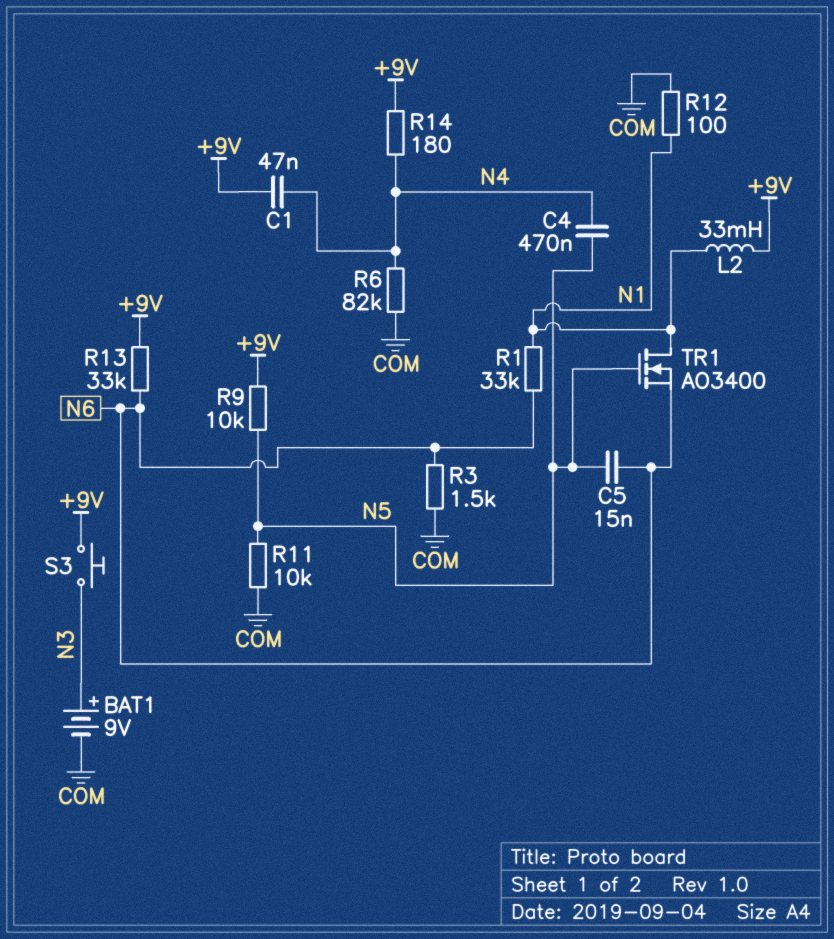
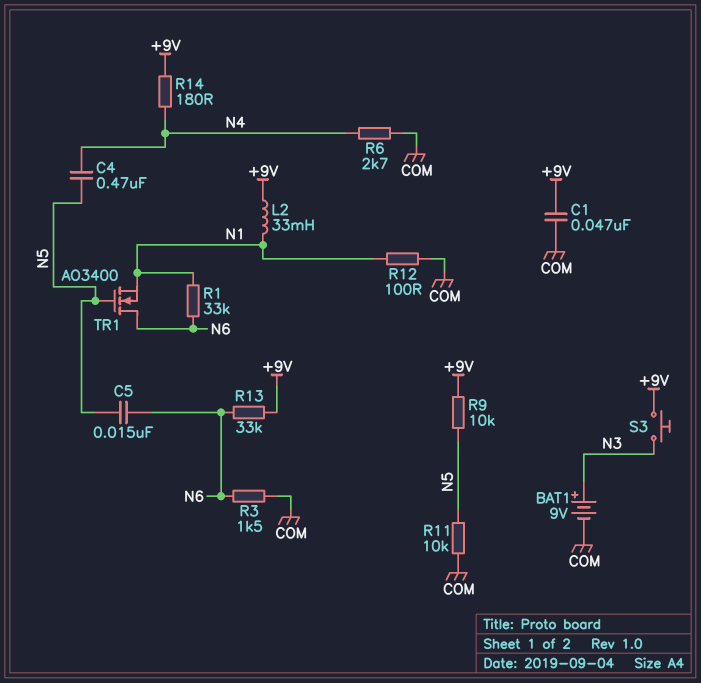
C1: 47nF (+9V, N4) -> 47nF (+9V, COM)
R6: 82k (COM, N4) -> 2.7k (COM, N4)
TR1: NMOS AO3400 (G N5, D N1, S N6) -> NMOS AO3400 (G N5, D N6, S N1)

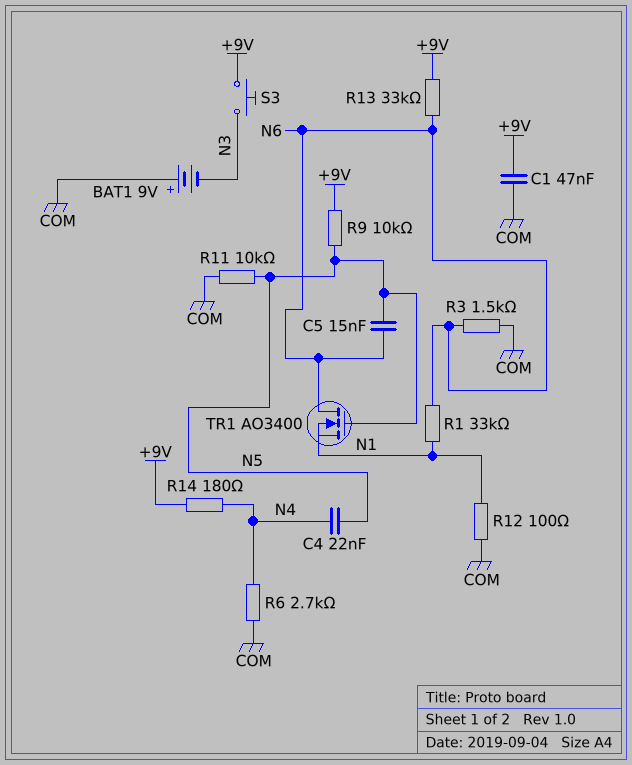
BAT1: 9V (plus N3, minus COM) -> 9V (plus COM, minus N3)
C4: 470nF (N4, N5) -> 22nF (N4, N5)
L2: 33mH (+9V, N1) -> none

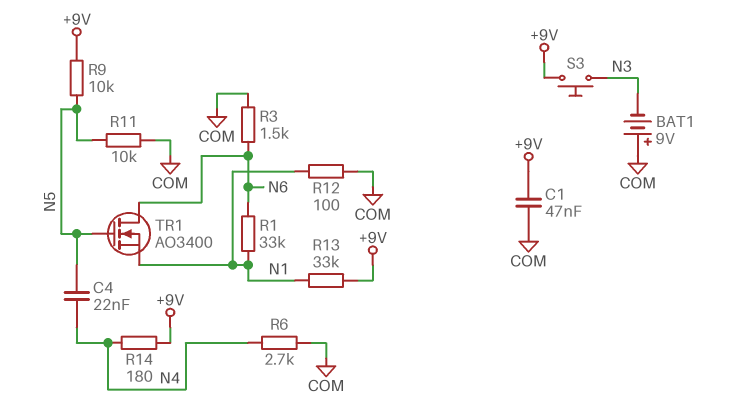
C5: 15nF (N5, N6) -> none
R13: 33k (+9V, N6) -> 33k (+9V, N1)

